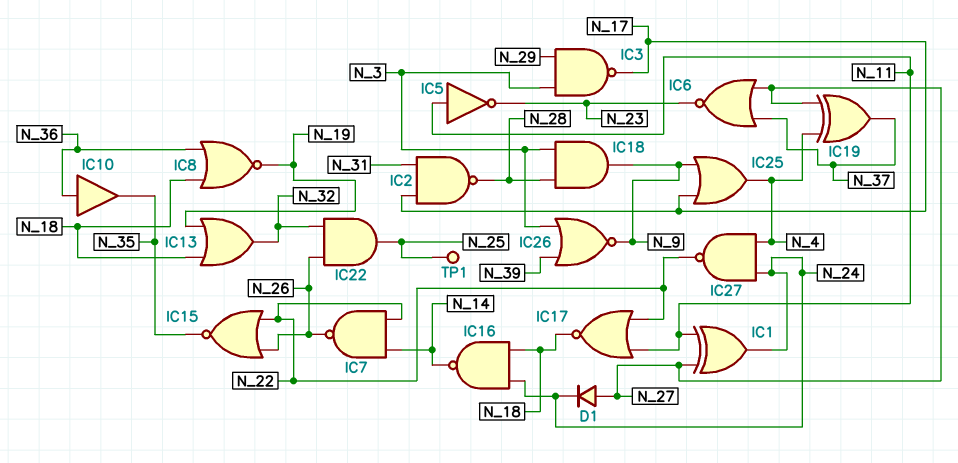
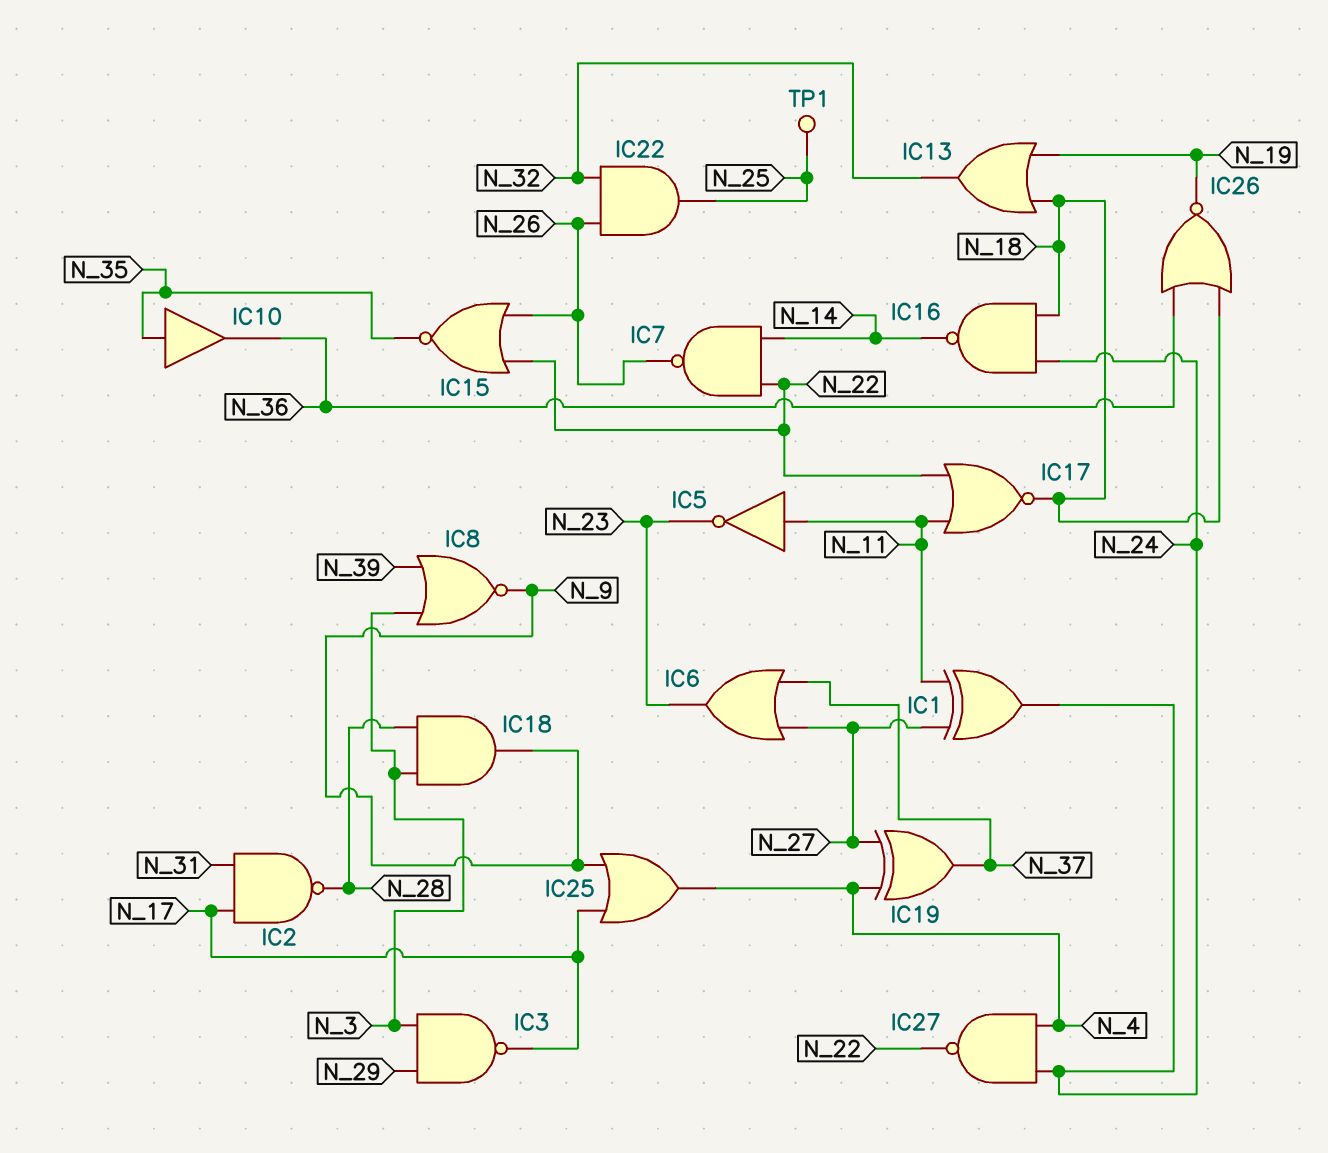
D1: diode (A N_27, K N_24) -> none
IC6: NOR (in N_27, in N_37, out N_23) -> OR (in N_27, in N_37, out N_23)
IC8: NOR (in N_18, in N_36, out N_19) -> NOR (in N_3, in N_39, out N_9)
IC10: buffer (in N_36, out N_35) -> buffer (in N_35, out N_36)
IC26: NOR (in N_3, in N_39, out N_9) -> NOR (in N_18, in N_36, out N_19)

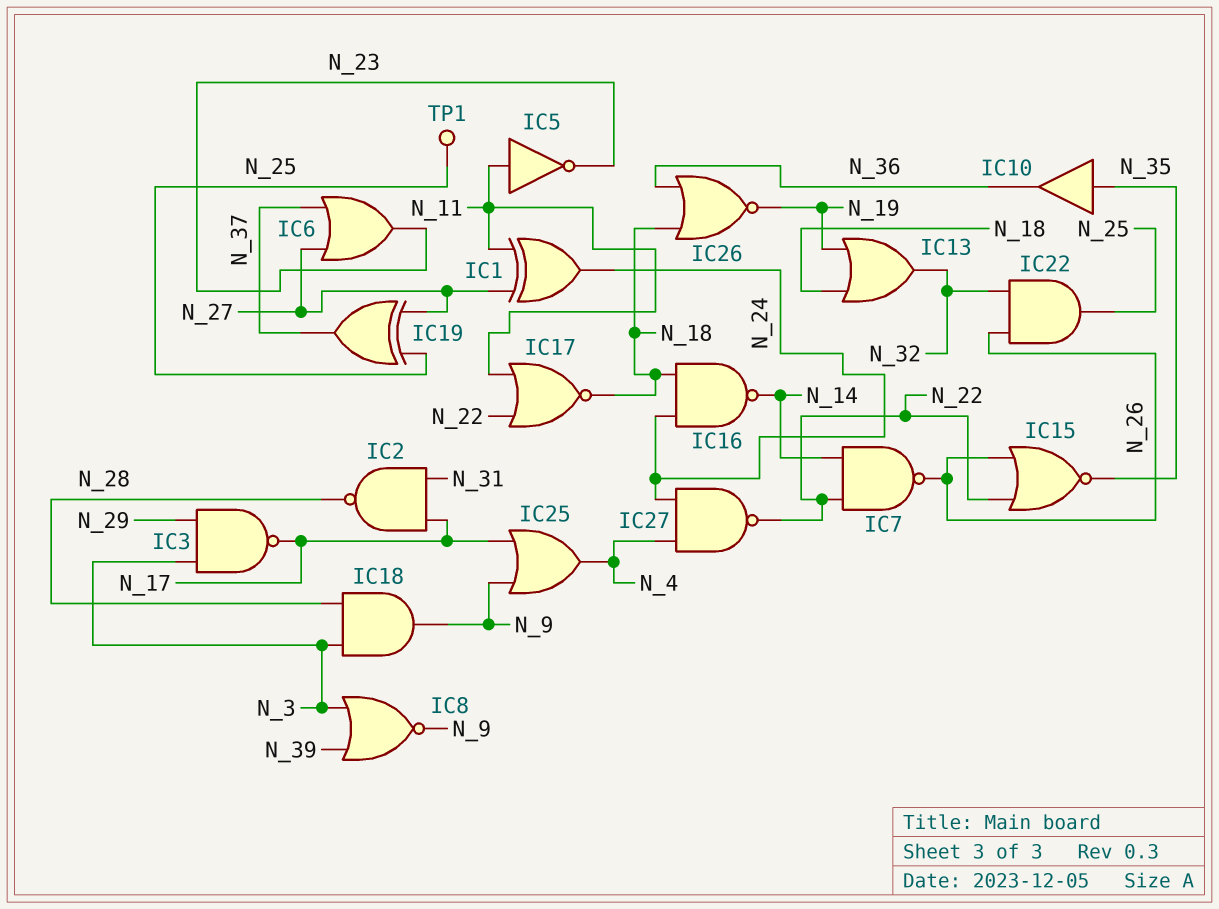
IC19: XOR (in N_4, in N_27, out N_37) -> XOR (in N_25, in N_27, out N_37)

